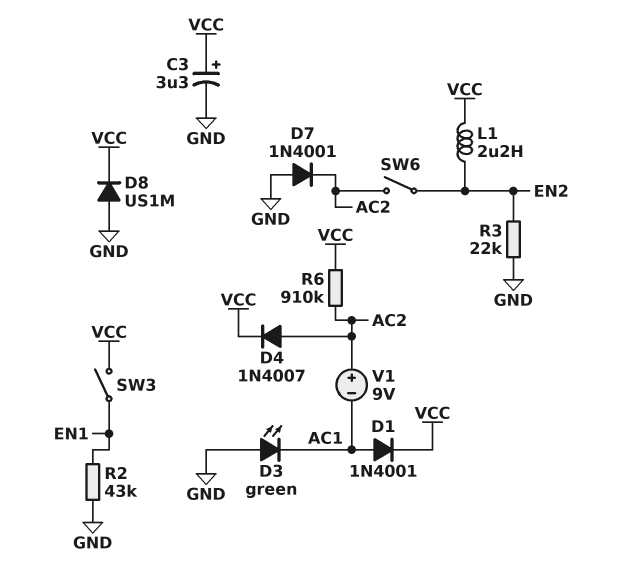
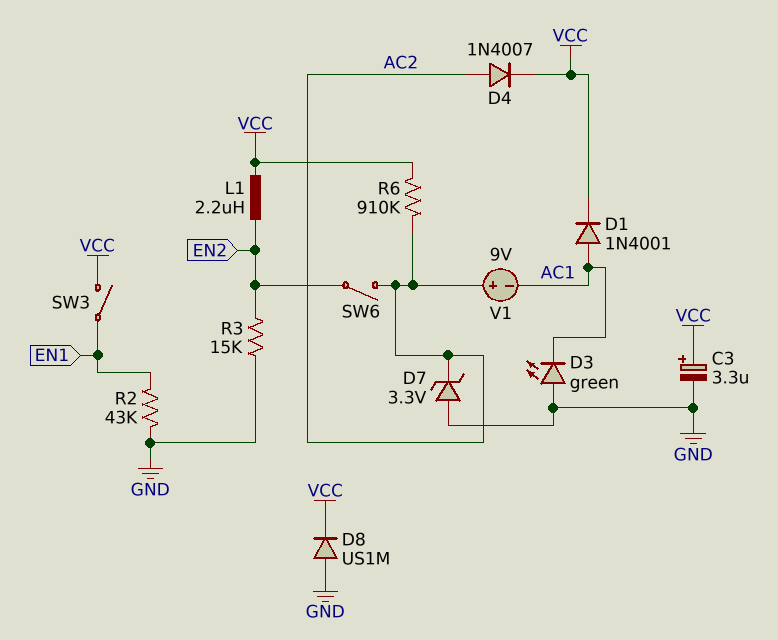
D7: diode 1N4001 (A GND, K AC2) -> zener 3.3V (A GND, K AC2)
R3: 22k (EN2, GND) -> 15k (EN2, GND)

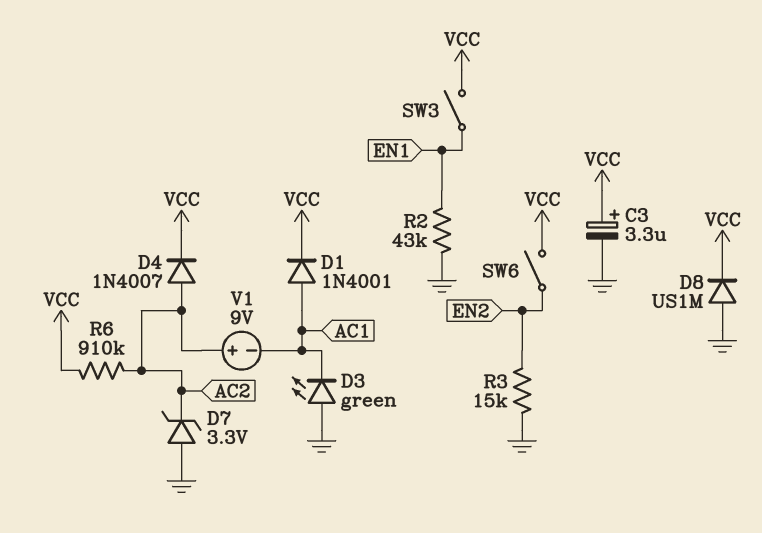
L1: 2.2uH (EN2, VCC) -> none
SW6: switch (AC2, EN2) -> switch (EN2, VCC)

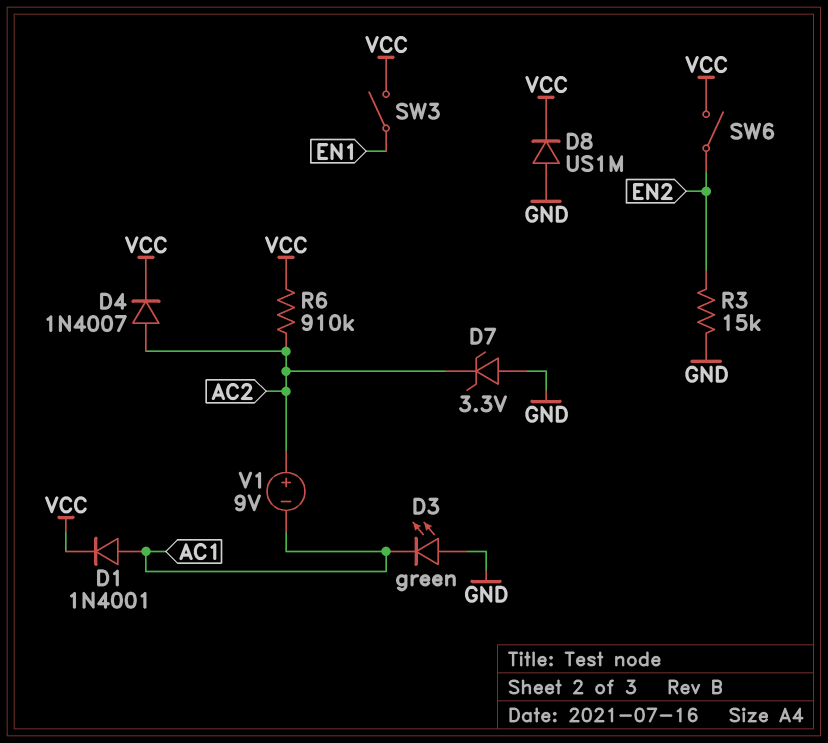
C3: 3.3uF (plus VCC, minus GND) -> none
R2: 43k (EN1, GND) -> none

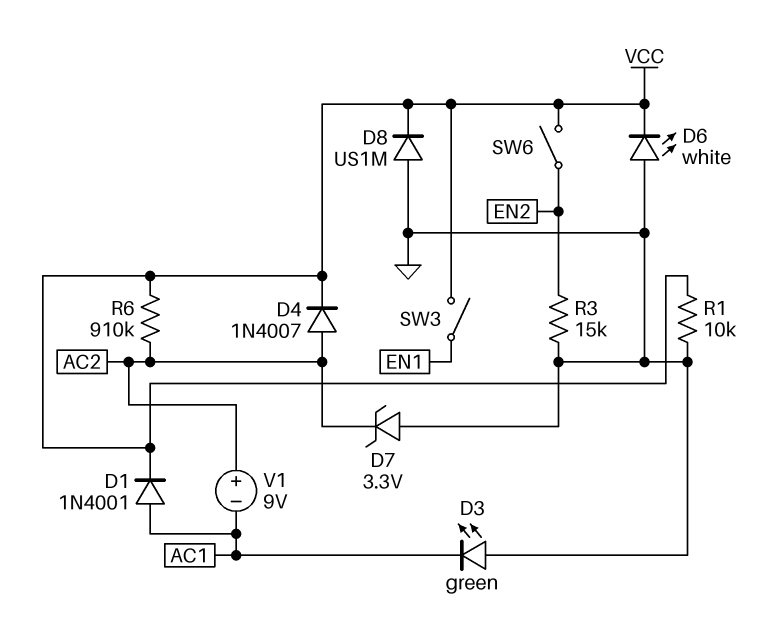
D6: none -> LED white (A GND, K VCC)
R1: none -> 10k (GND, VCC)

